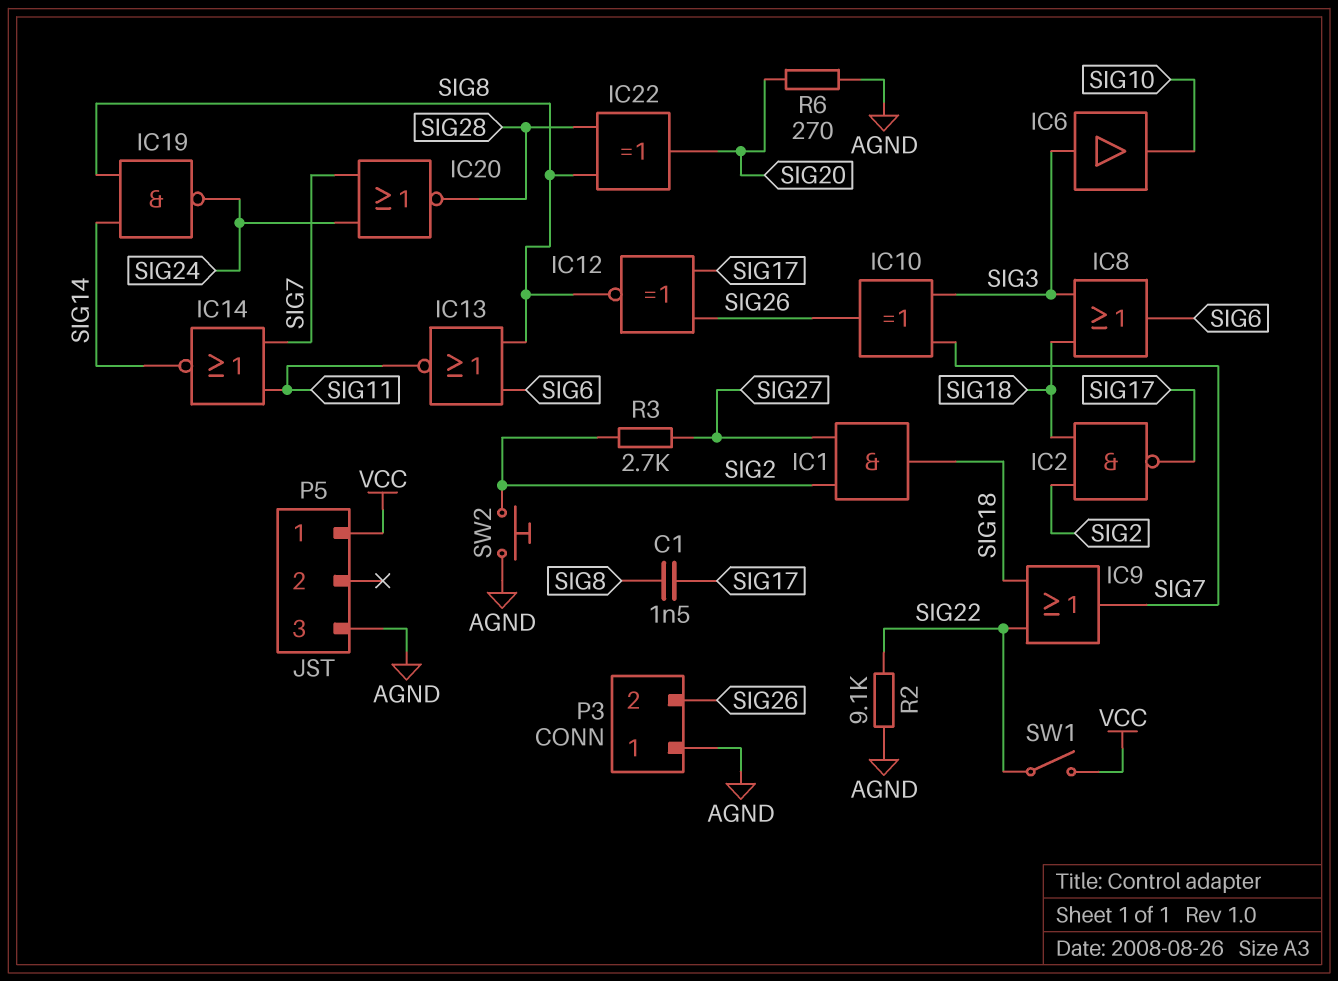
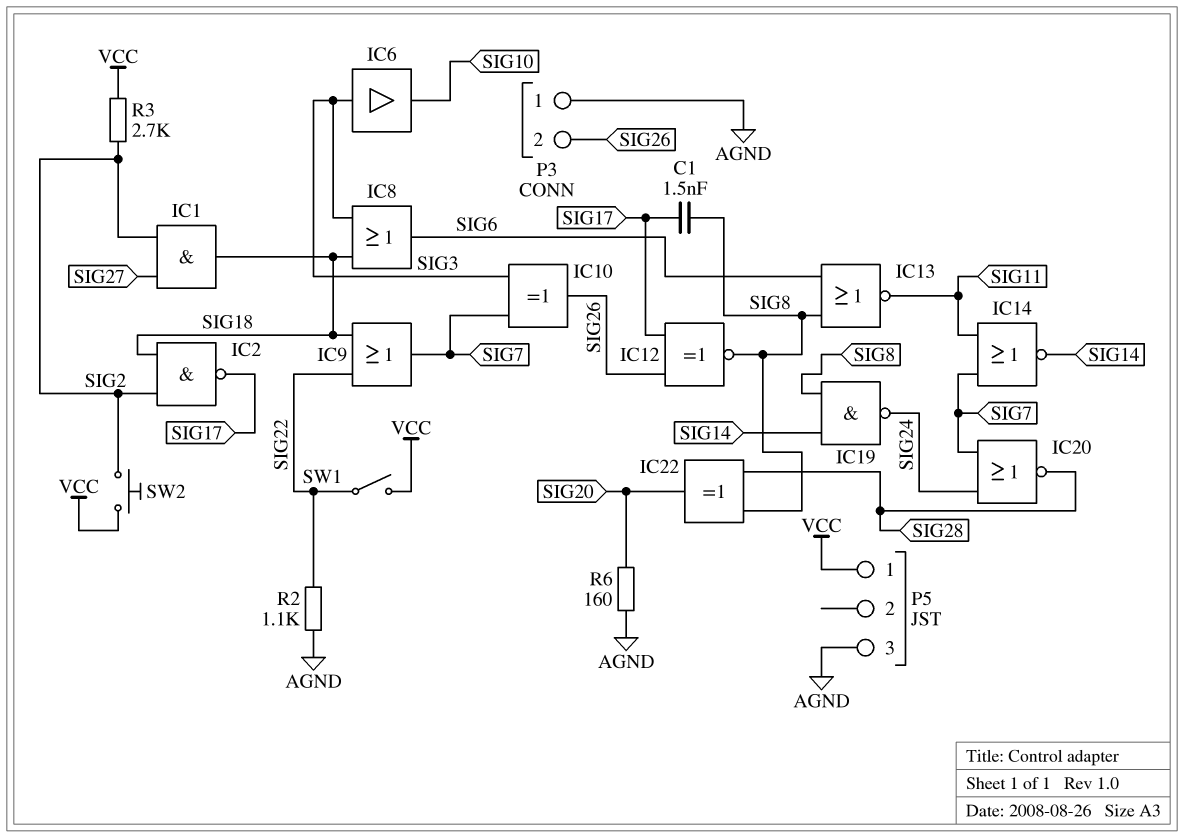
R2: 9.1k (AGND, SIG22) -> 1.1k (AGND, SIG22)
R3: 2.7k (SIG2, SIG27) -> 2.7k (SIG2, VCC)
R6: 270 (AGND, SIG20) -> 160 (AGND, SIG20)
SW2: button (AGND, SIG2) -> button (SIG2, VCC)

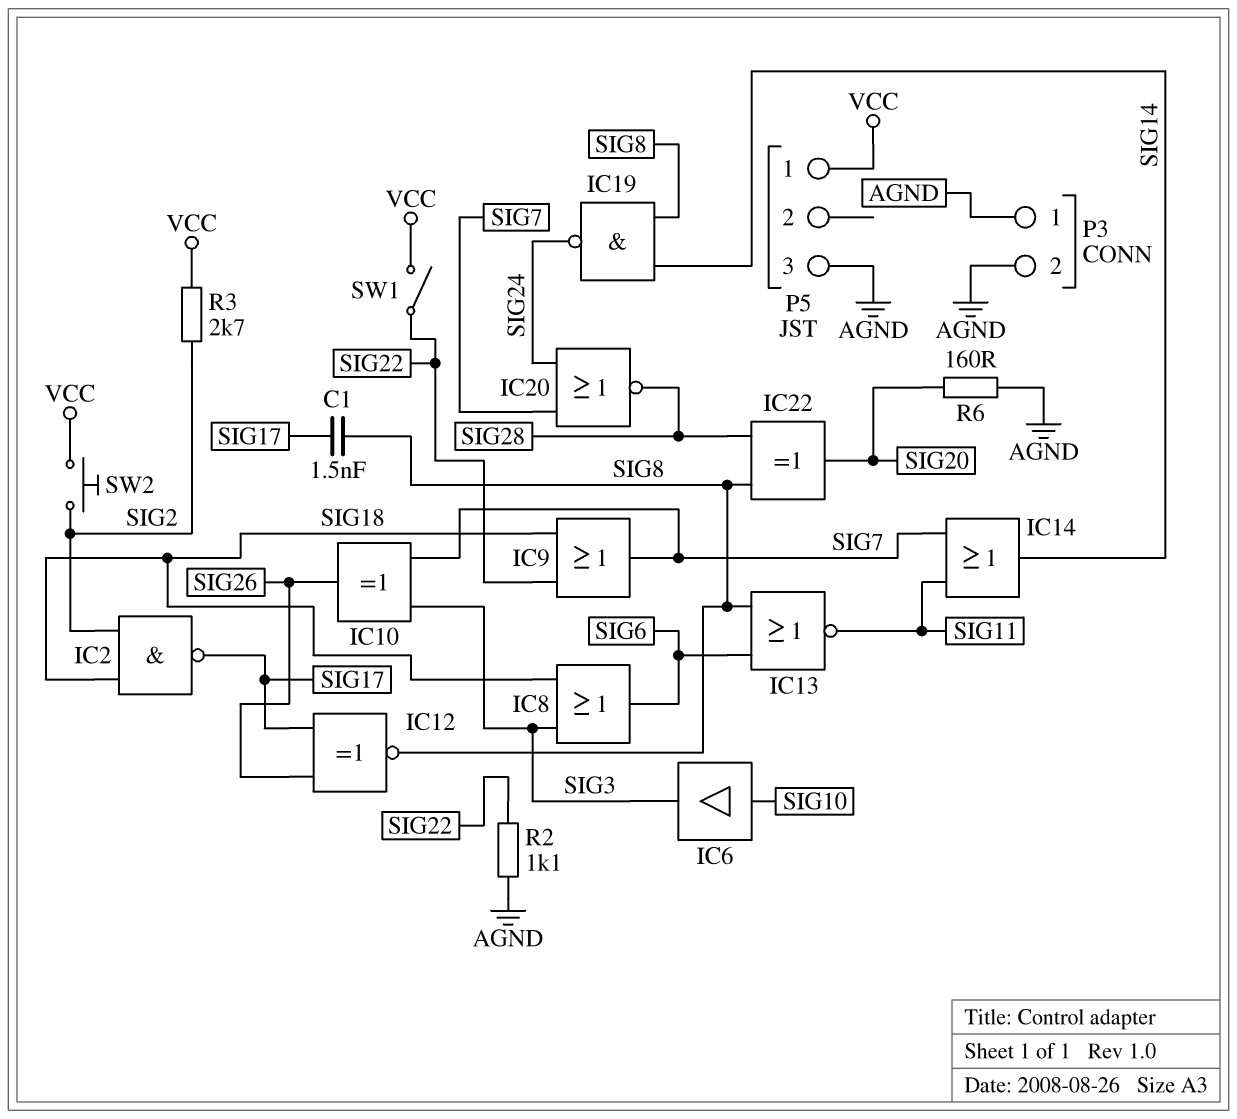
IC1: AND (in SIG2, in SIG27, out SIG18) -> none
IC6: buffer (in SIG3, out SIG10) -> buffer (in SIG10, out SIG3)
IC14: NOR (in SIG7, in SIG11, out SIG14) -> OR (in SIG7, in SIG11, out SIG14)
P3 pin 2: SIG26 -> AGND

